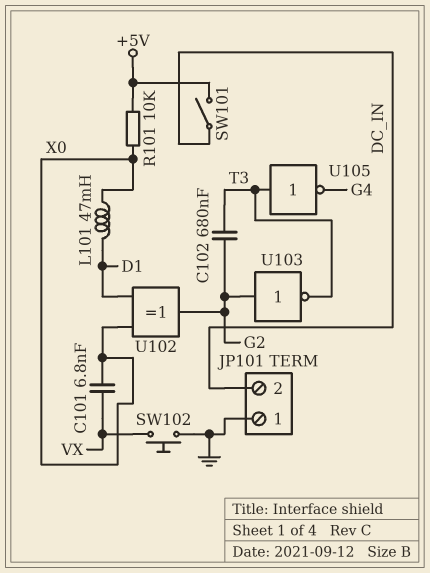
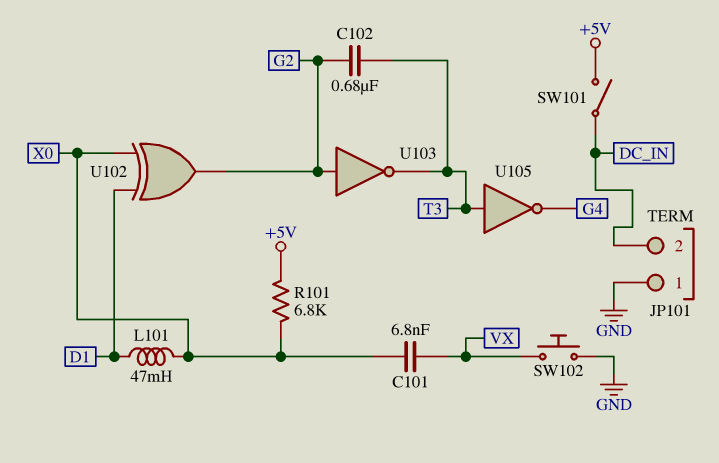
R101: 10k (+5V, X0) -> 6.8k (+5V, X0)

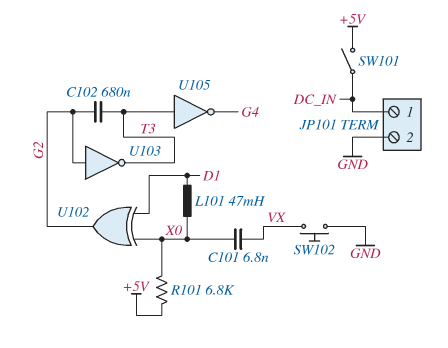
JP101 pin 1: GND -> DC_IN
JP101 pin 2: DC_IN -> GND

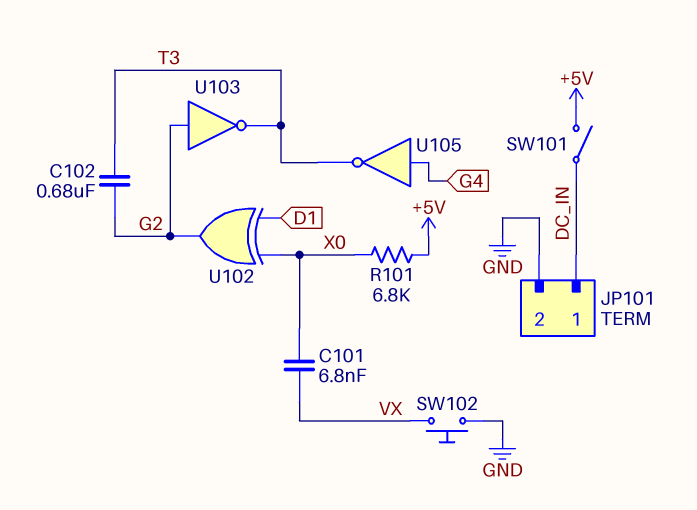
L101: 47mH (D1, X0) -> none
U105: NOT (in T3, out G4) -> NOT (in G4, out T3)

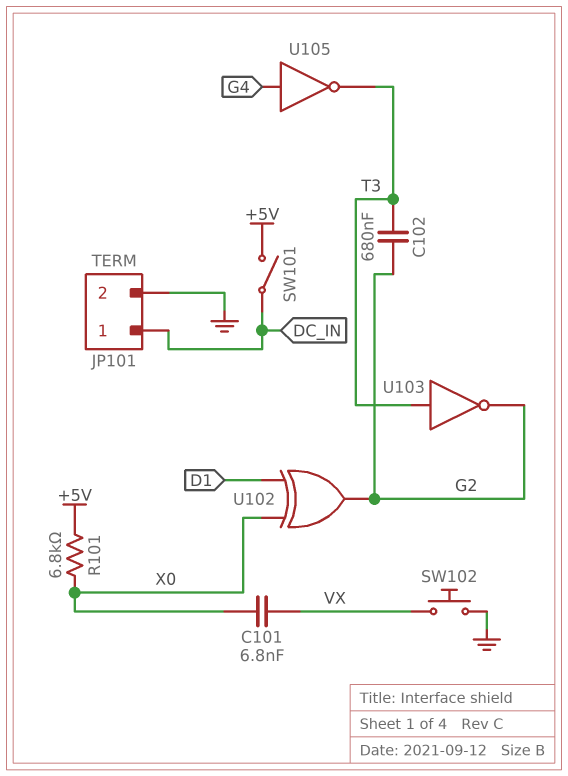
U103: NOT (in G2, out T3) -> NOT (in T3, out G2)

